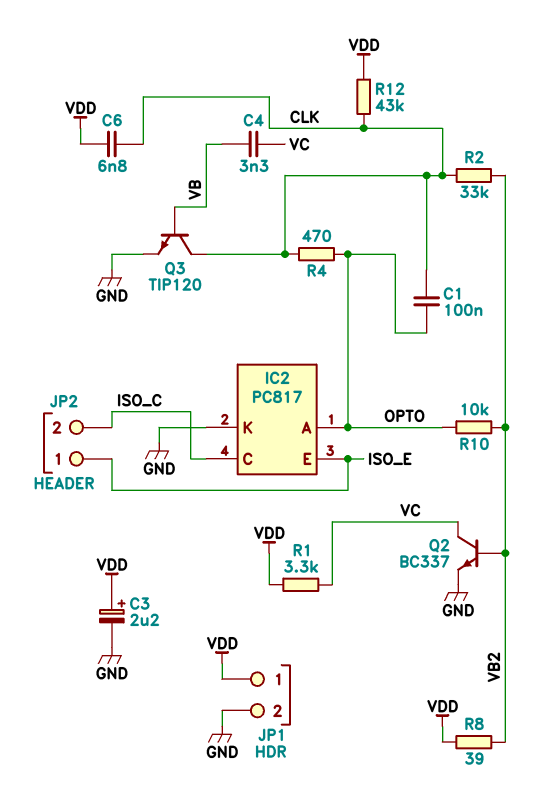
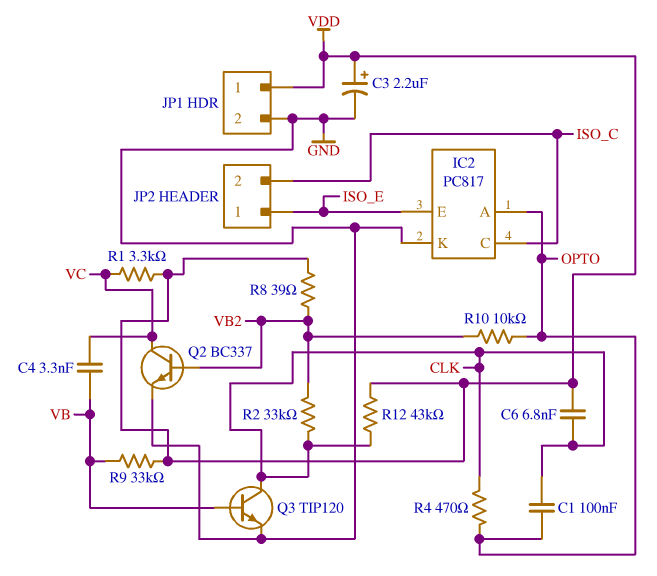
R9: none -> 33k (VB, VDD)

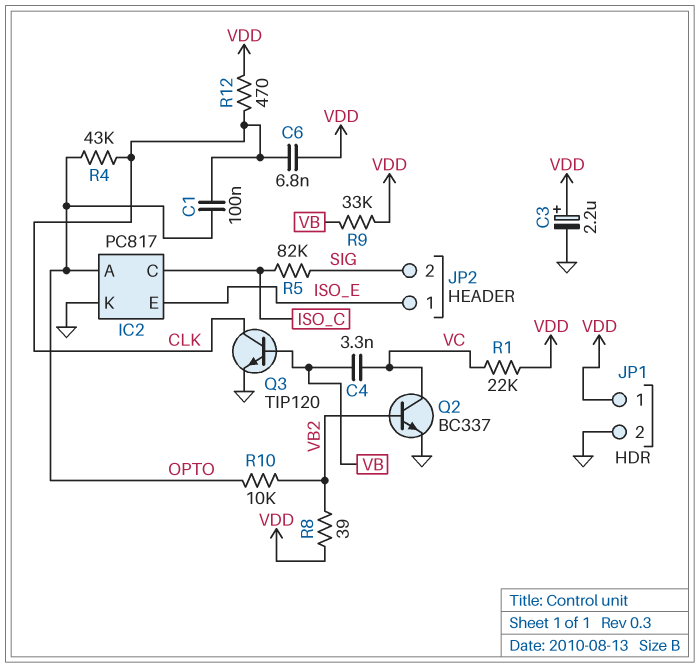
JP2 pin 2: ISO_C -> SIG
R1: 3.3k (VC, VDD) -> 22k (VC, VDD)
R2: 33k (CLK, VB2) -> none
R4: 470 (CLK, OPTO) -> 43k (CLK, OPTO)
R5: none -> 82k (ISO_C, SIG)
R12: 43k (CLK, VDD) -> 470 (CLK, VDD)

